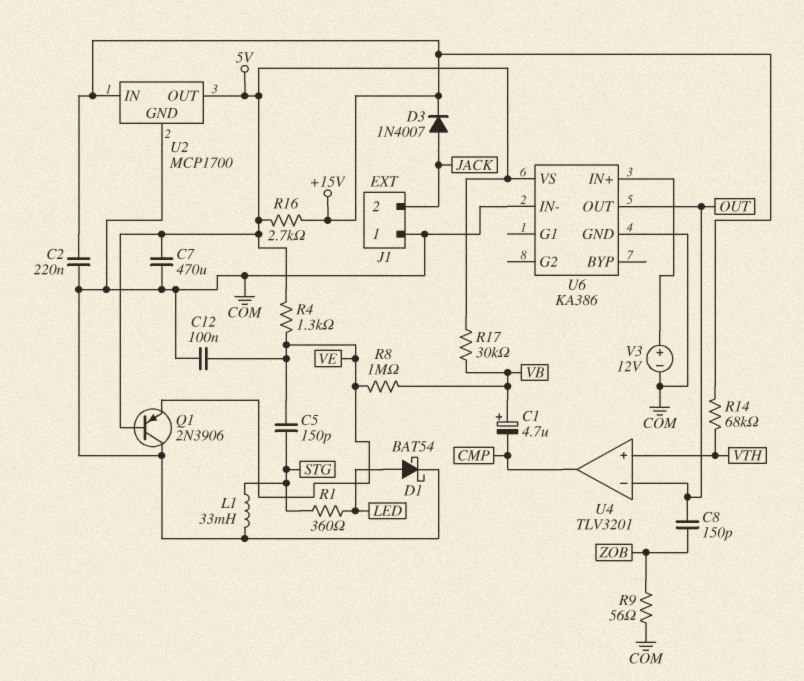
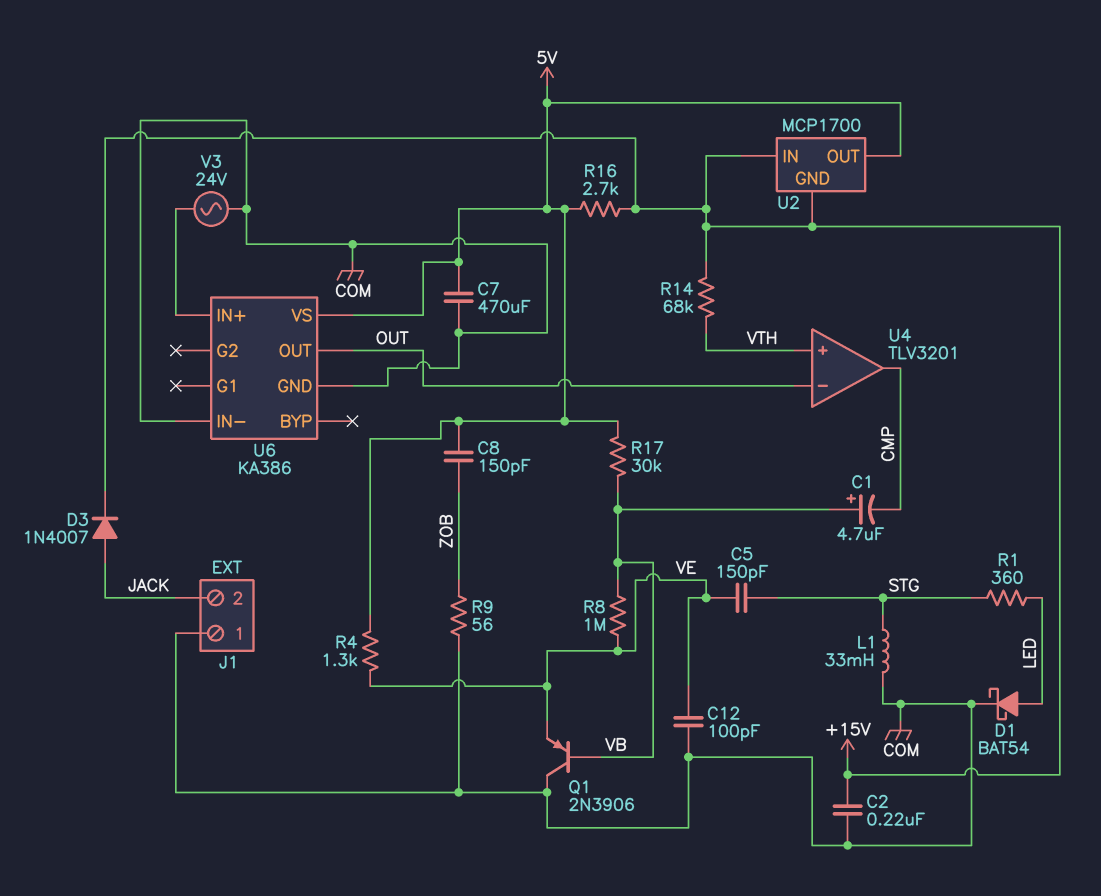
C8: 150pF (OUT, ZOB) -> 150pF (5V, ZOB)
C12: 100nF (COM, VE) -> 100pF (COM, VE)
Q1: PNP 2N3906 (B 5V, C COM, E VE) -> PNP 2N3906 (B VB, C COM, E VE)
U2 pin GND: COM -> +15V
V3: 12V (plus U6/IN+, minus COM) -> AC 24V (COM, U6/IN+)

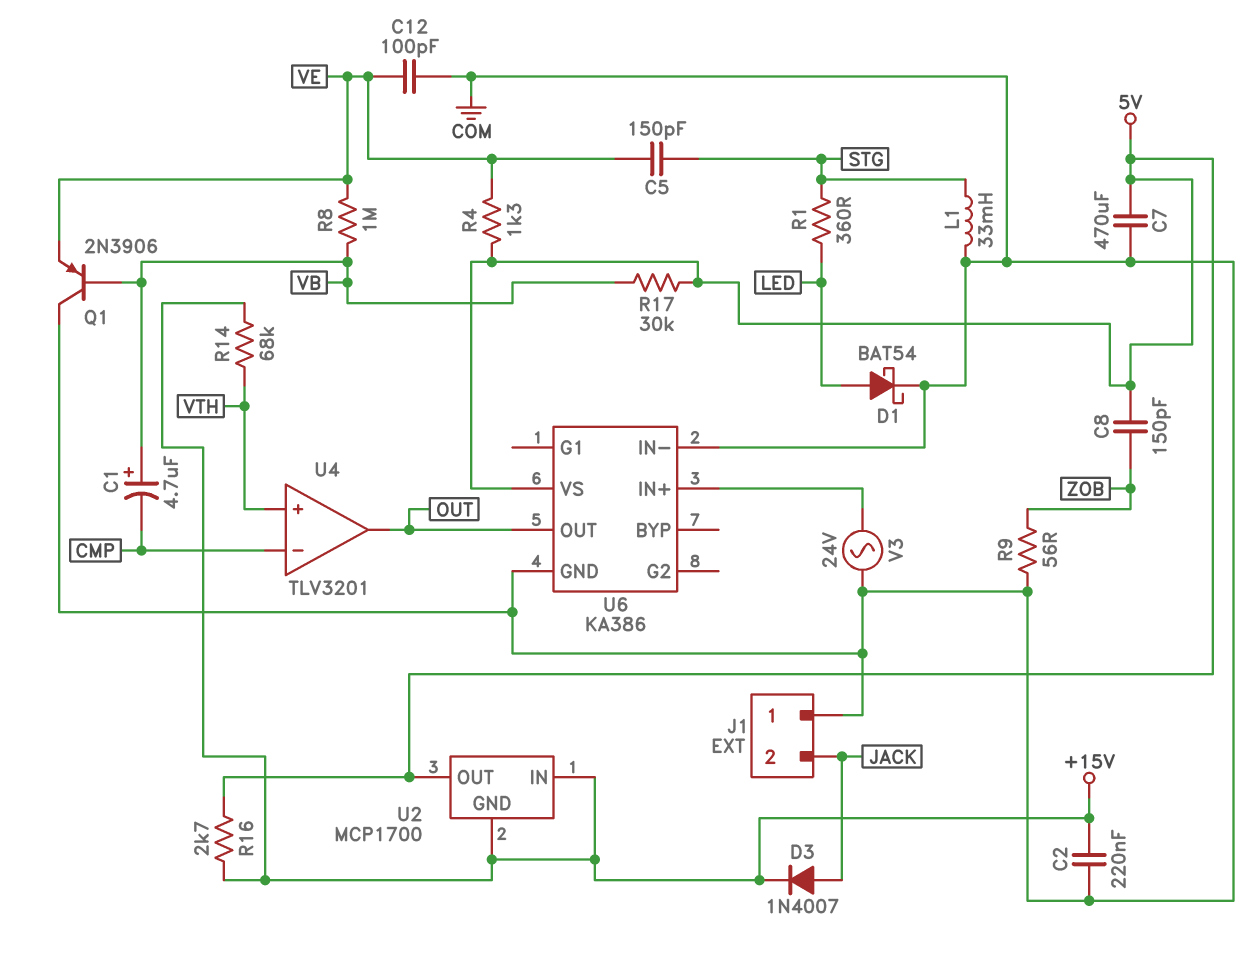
U4 pin in-: OUT -> CMP
U4 pin out: CMP -> OUT

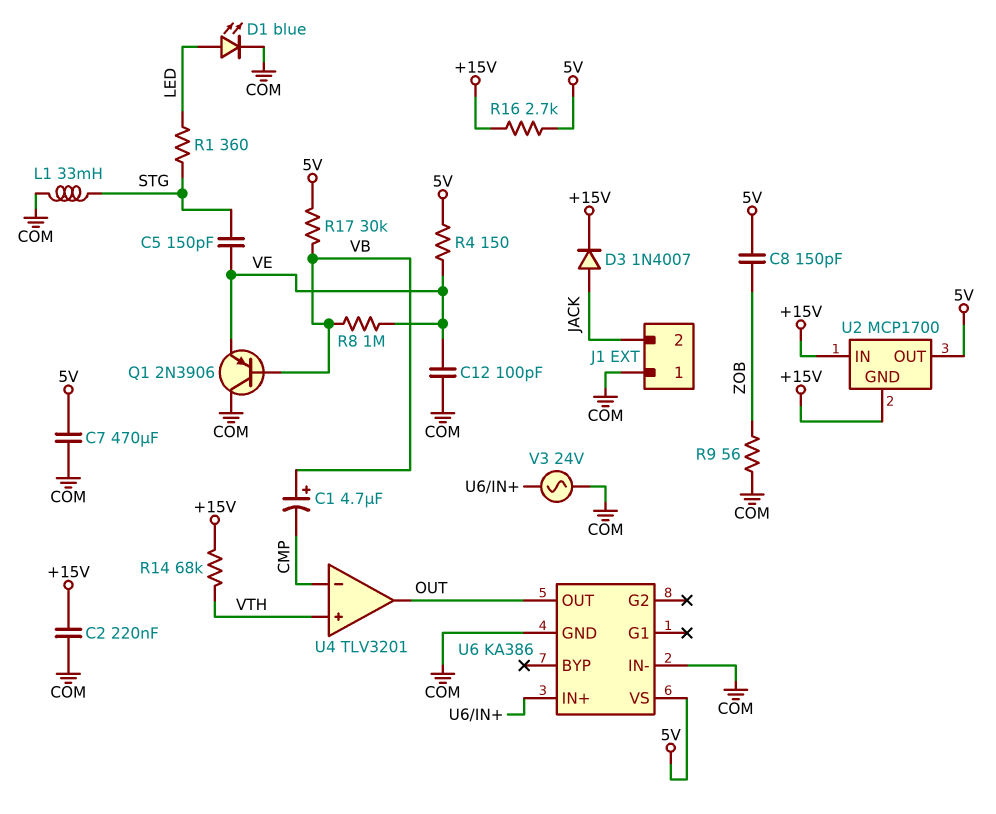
D1: schottky BAT54 (A LED, K COM) -> LED blue (A LED, K COM)
R4: 1.3k (5V, VE) -> 150 (5V, VE)

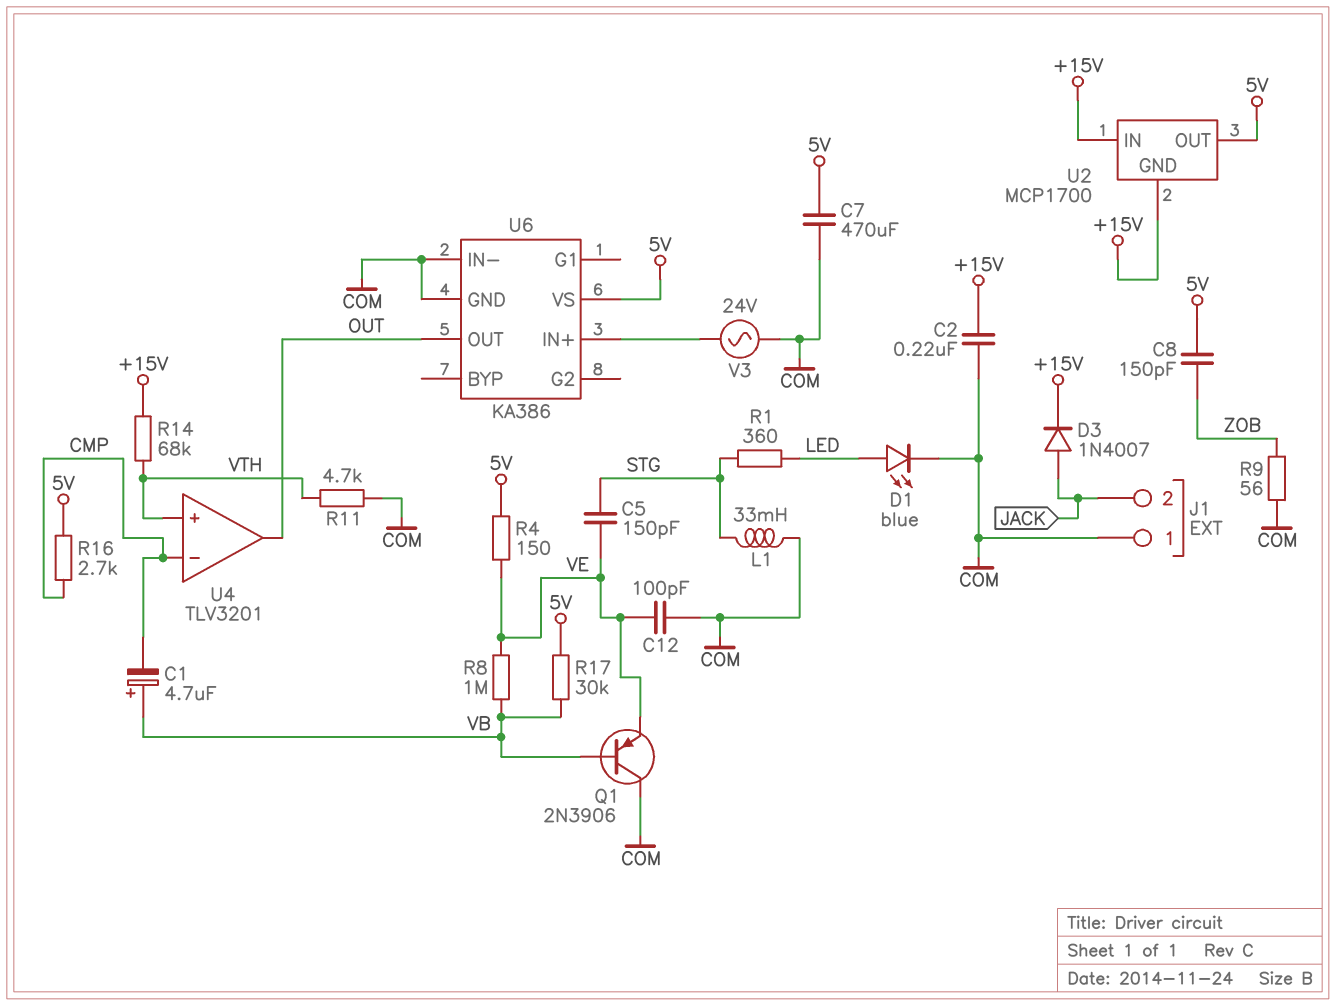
R11: none -> 4.7k (COM, VTH)
R16: 2.7k (+15V, 5V) -> 2.7k (5V, CMP)

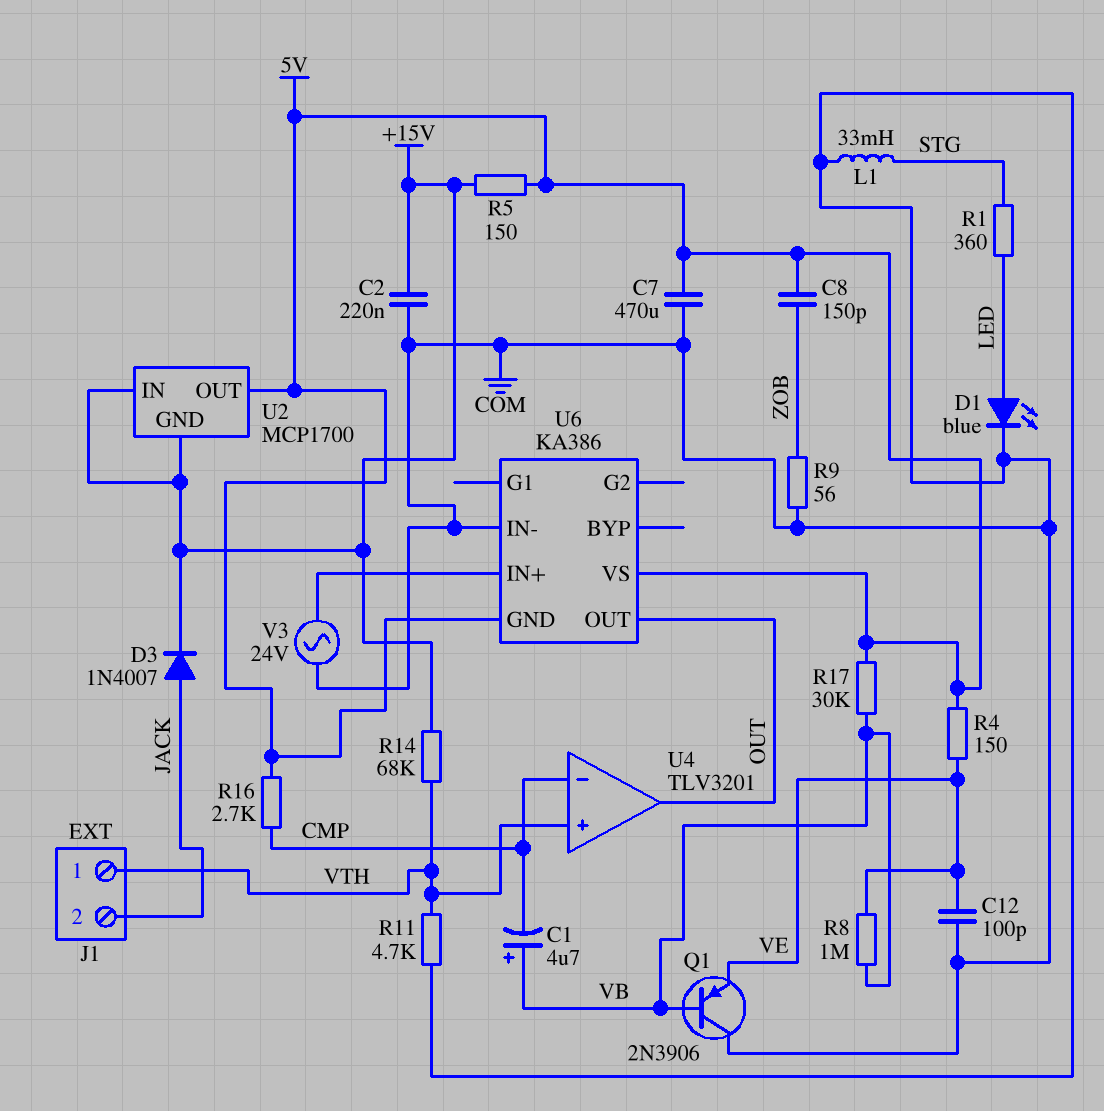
C5: 150pF (STG, VE) -> none
J1 pin 1: COM -> VTH
R5: none -> 150 (+15V, 5V)
U6 pin GND: COM -> 5V

